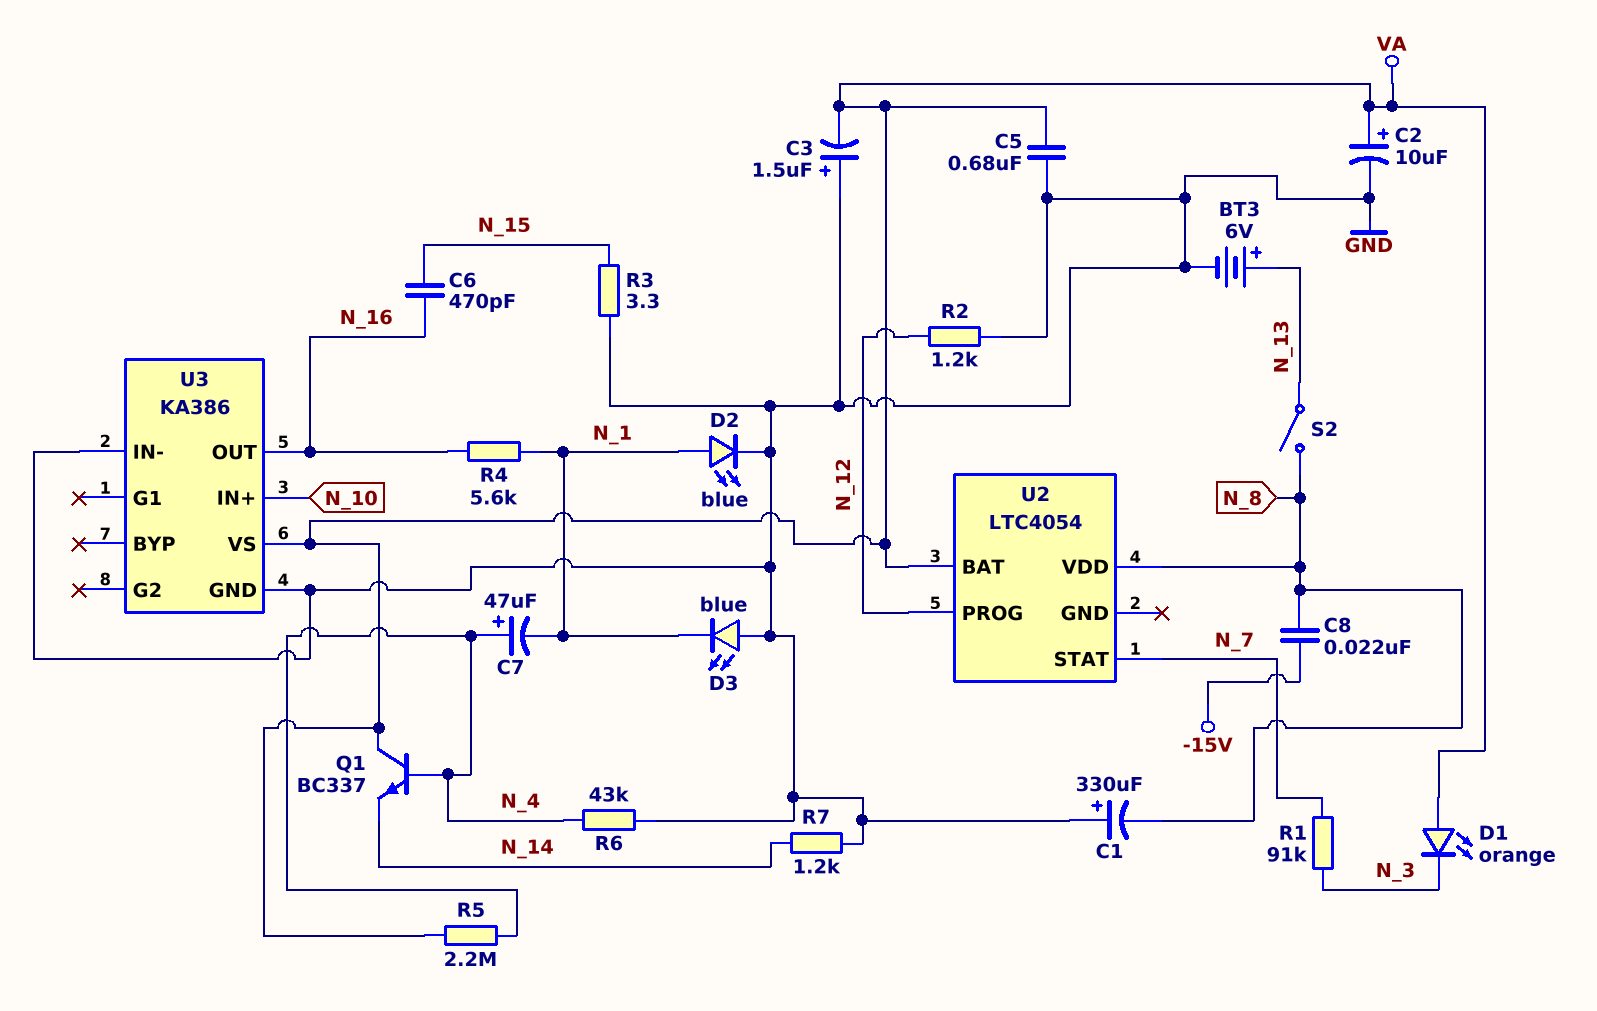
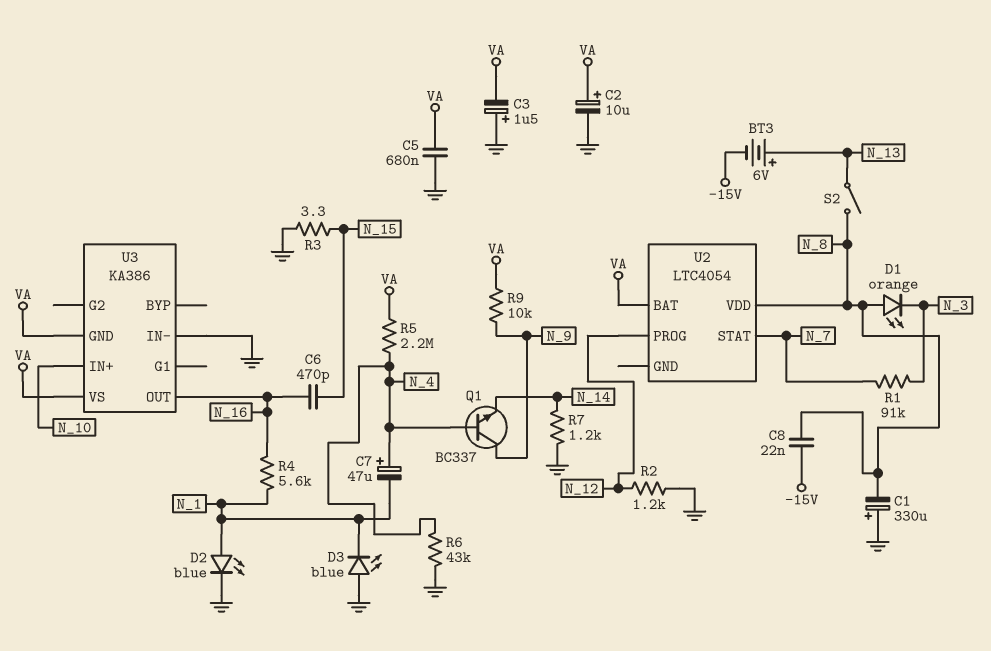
BT3: 6V (plus N_13, minus GND) -> 6V (plus N_13, minus -15V)
D1: LED orange (A VA, K N_3) -> LED orange (A N_8, K N_3)
Q1: NPN BC337 (B N_4, C VA, E N_14) -> NPN BC337 (B N_4, C N_9, E N_14)
R9: none -> 10k (N_9, VA)
U3 pin GND: GND -> VA

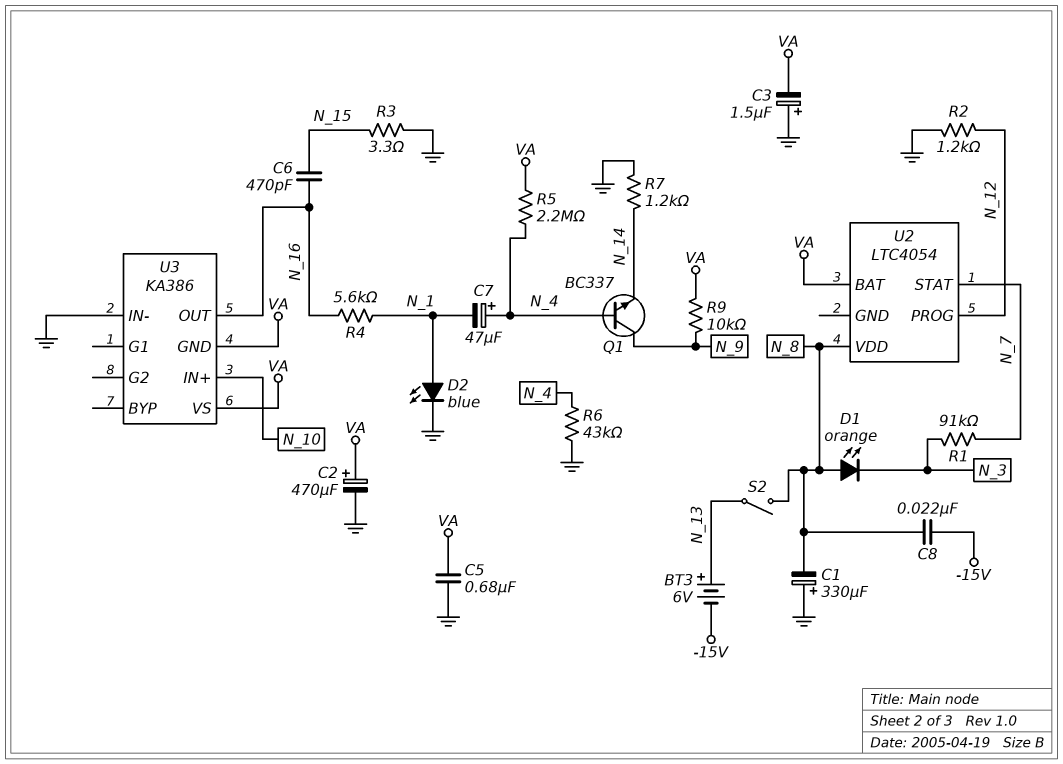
C2: 10uF (plus VA, minus GND) -> 470uF (plus VA, minus GND)
D3: LED blue (A GND, K N_1) -> none

